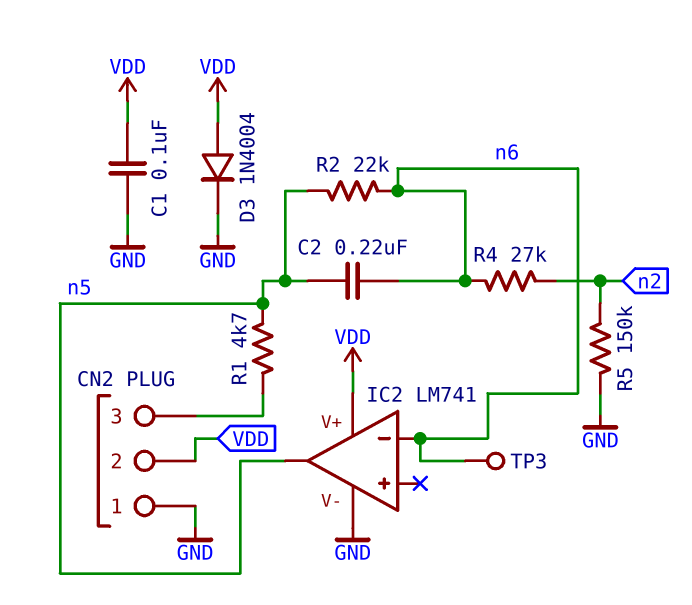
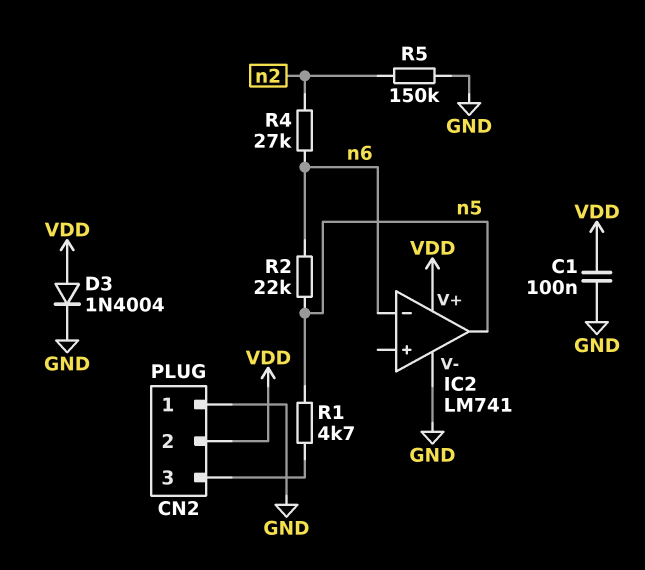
C2: 220nF (n5, n6) -> none
TP3: test point (n6) -> none

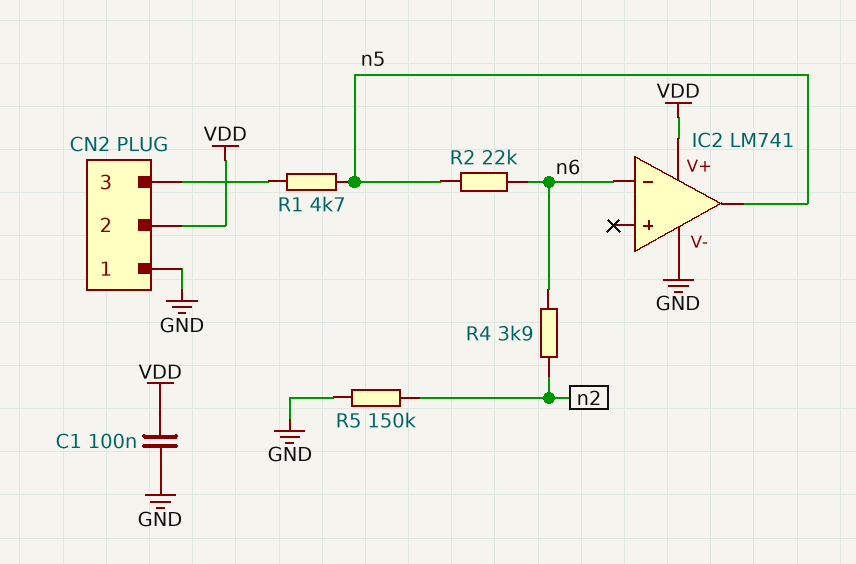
D3: diode 1N4004 (A VDD, K GND) -> none
R4: 27k (n2, n6) -> 3.9k (n2, n6)

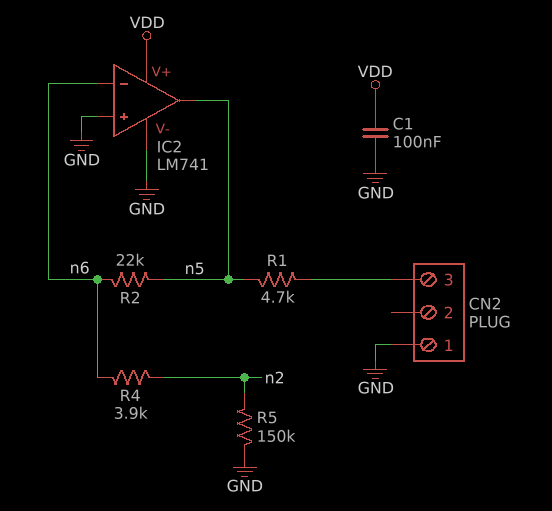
CN2 pin 2: VDD -> none
IC2 pin in+: none -> GND

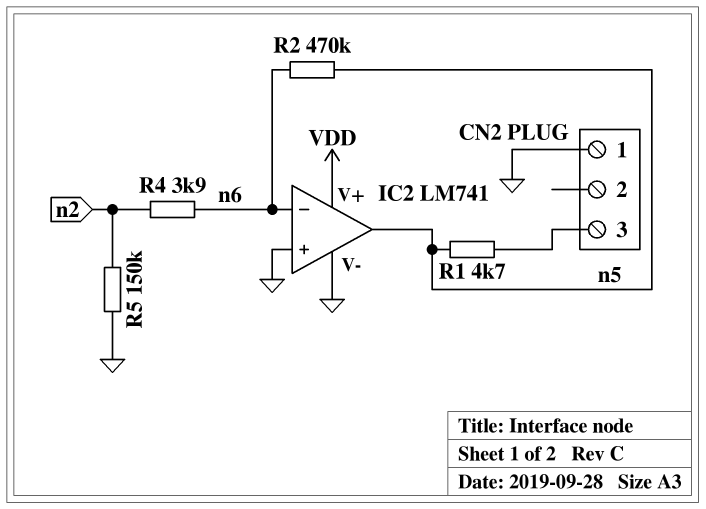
C1: 100nF (GND, VDD) -> none
R2: 22k (n5, n6) -> 470k (n5, n6)

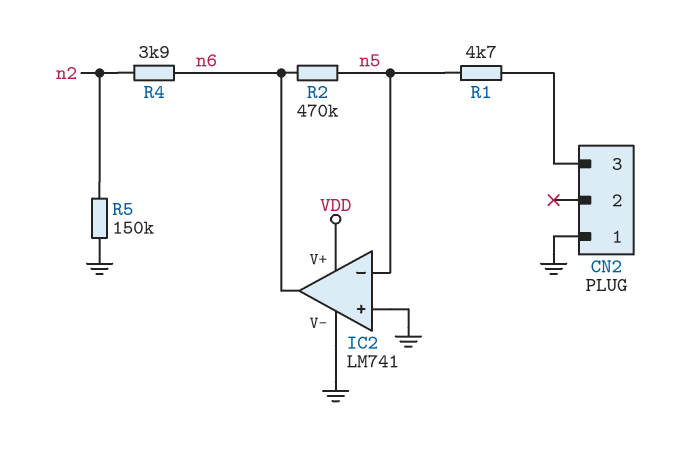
IC2 pin in-: n6 -> n5
IC2 pin out: n5 -> n6

